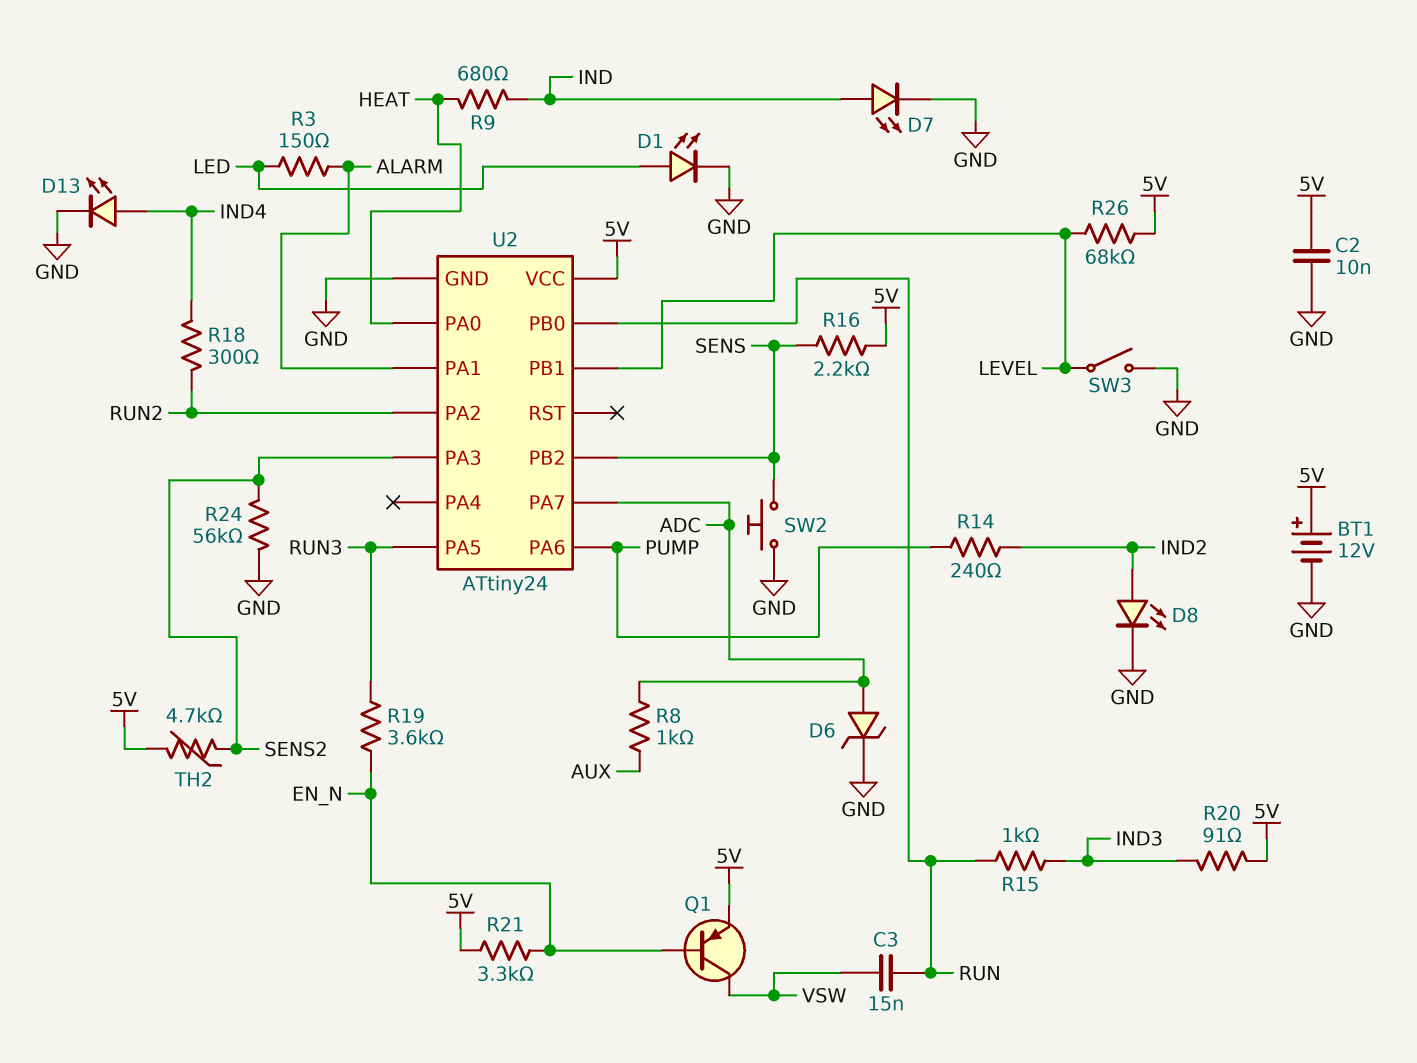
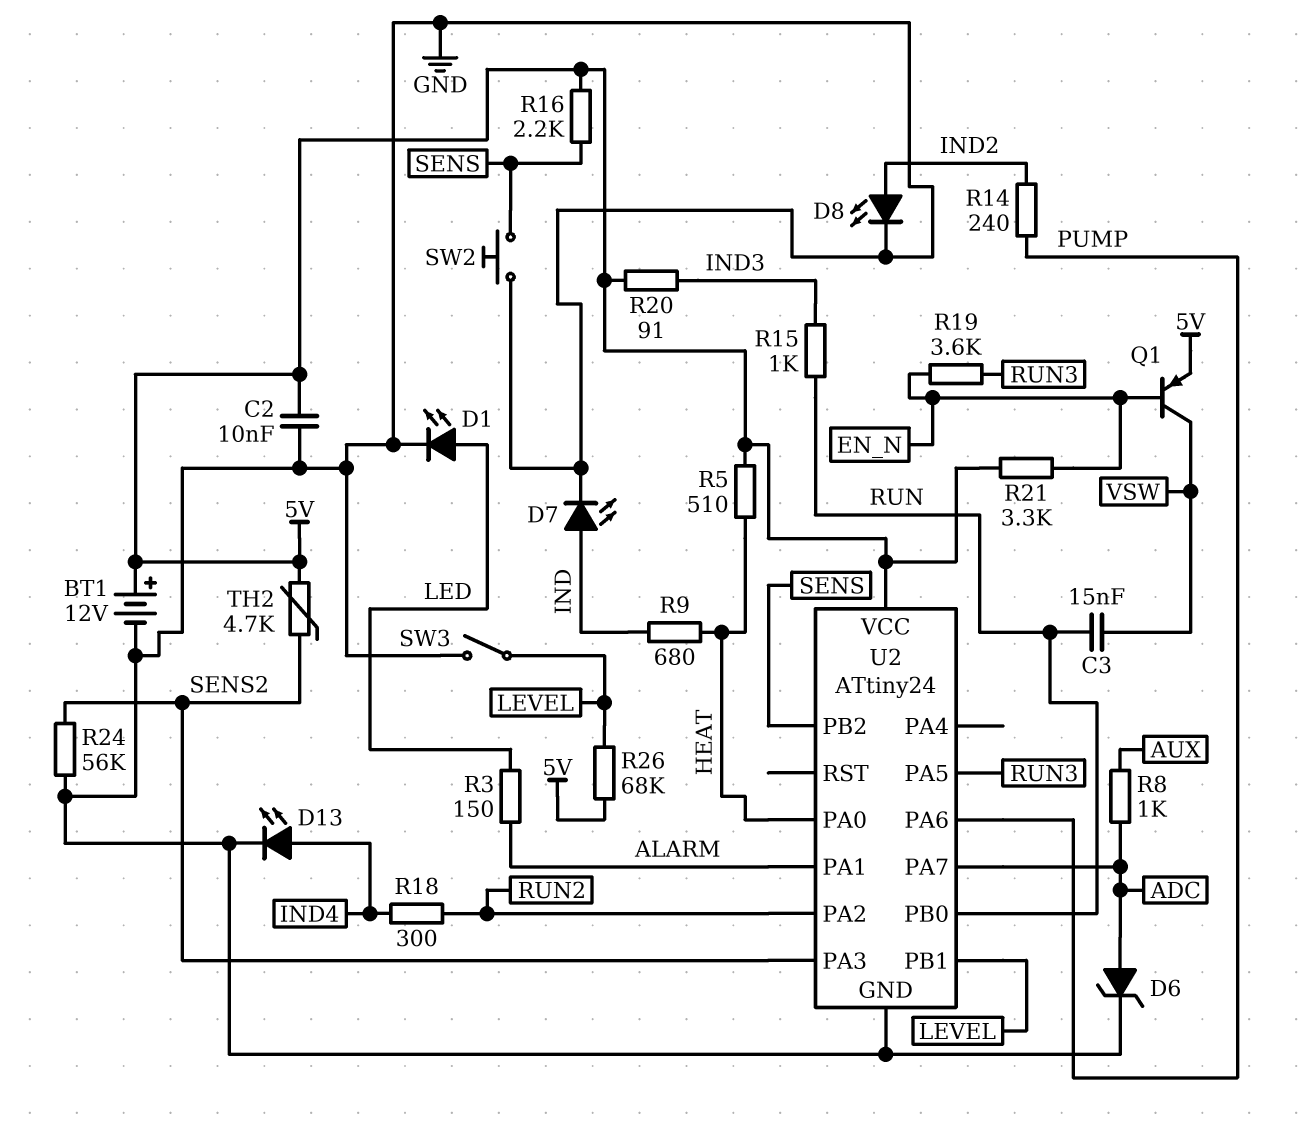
R5: none -> 510 (5V, HEAT)

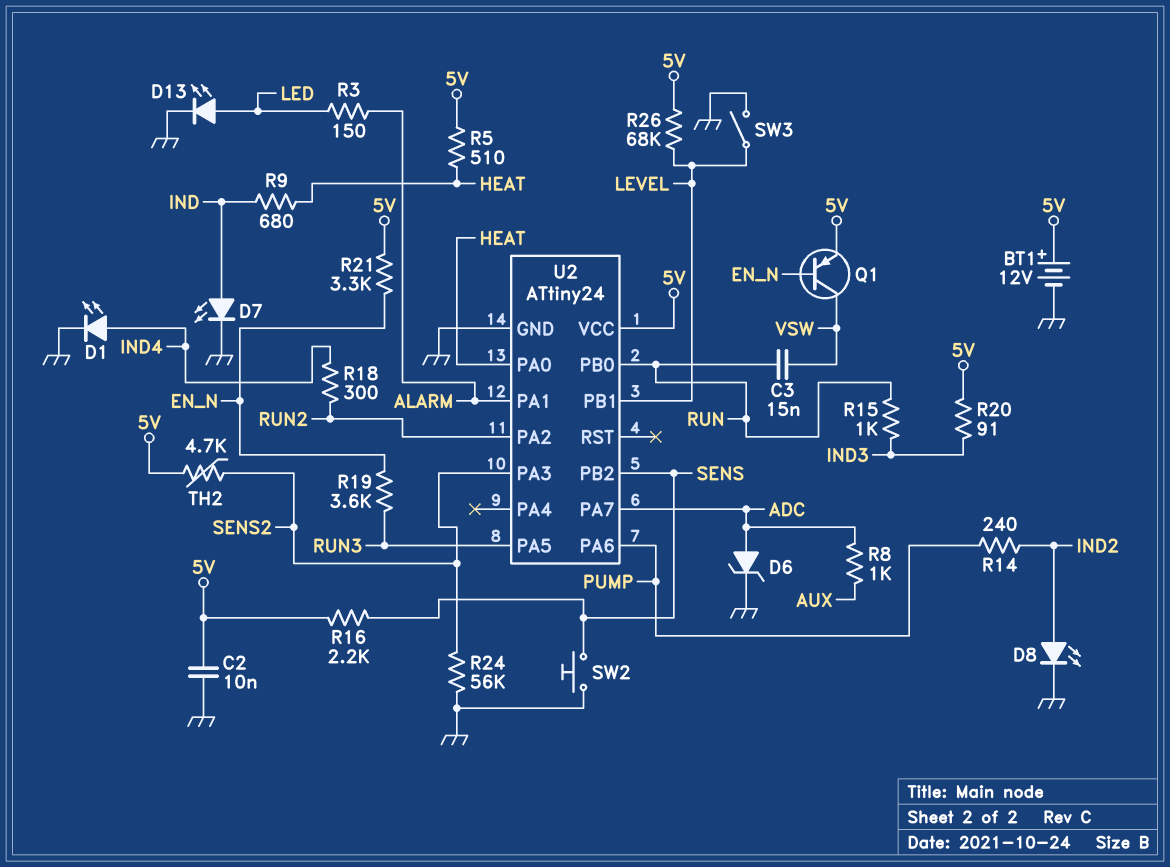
D1: LED (A LED, K GND) -> LED (A IND4, K GND)
D13: LED (A IND4, K GND) -> LED (A LED, K GND)

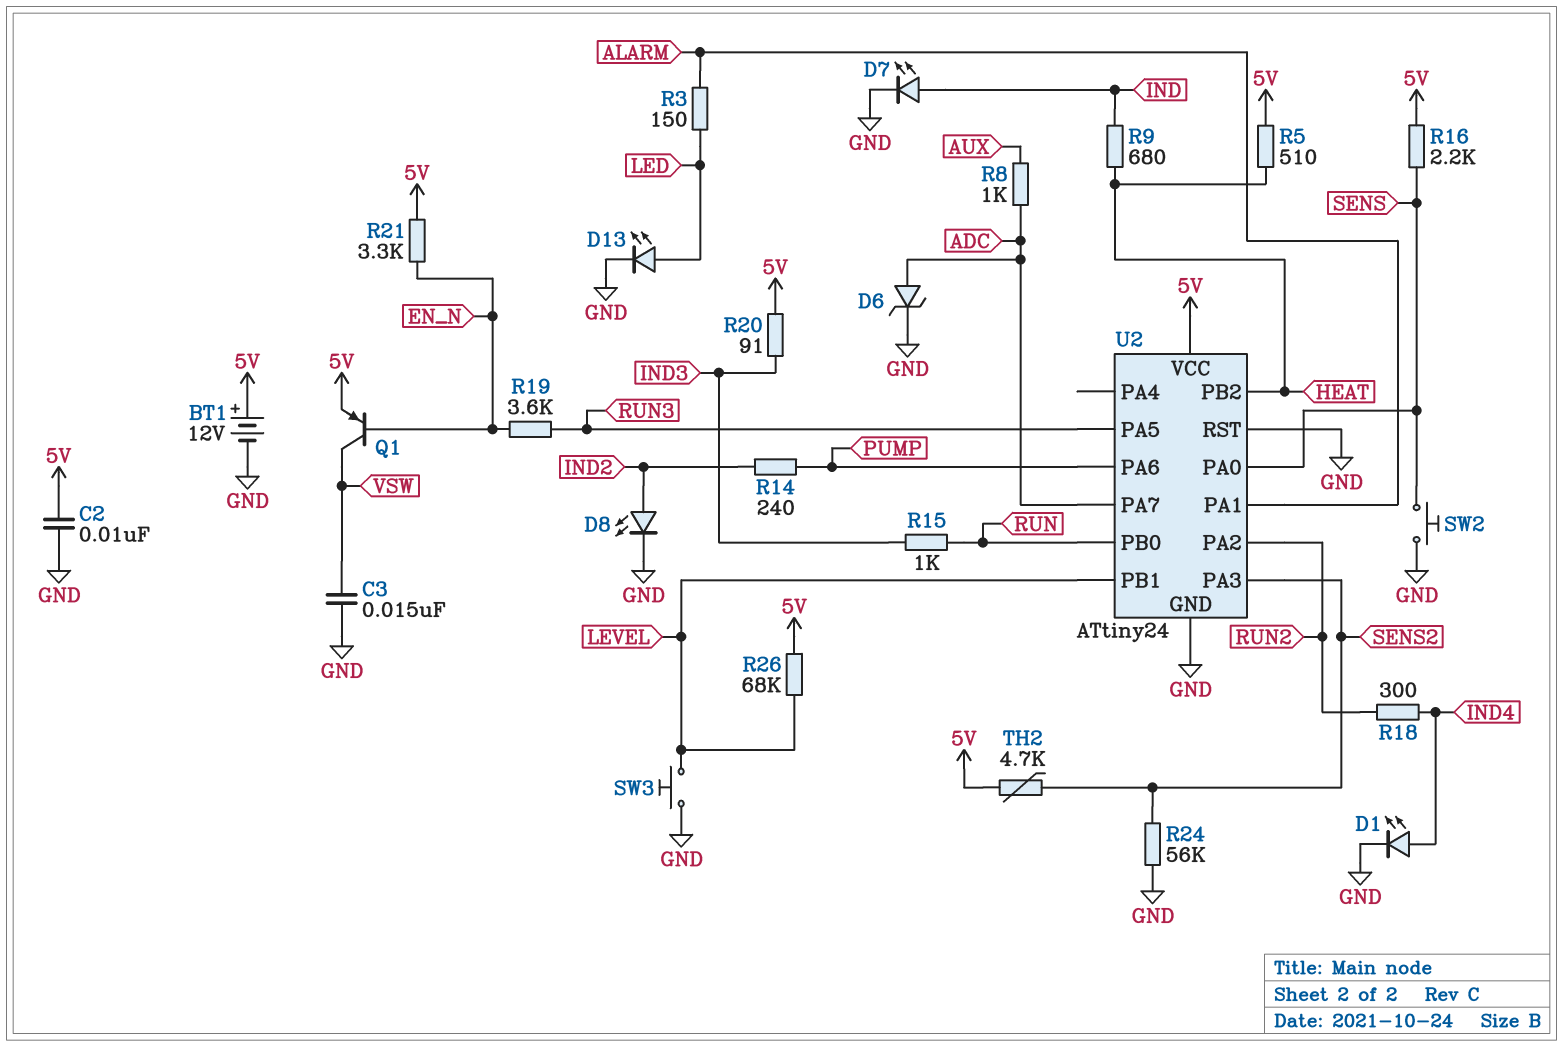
C3: 15nF (RUN, VSW) -> 15nF (GND, VSW)
SW3: switch (GND, LEVEL) -> button (GND, LEVEL)
U2 pin PA0: HEAT -> SENS
U2 pin PB2: SENS -> HEAT
U2 pin RST: none -> GND

